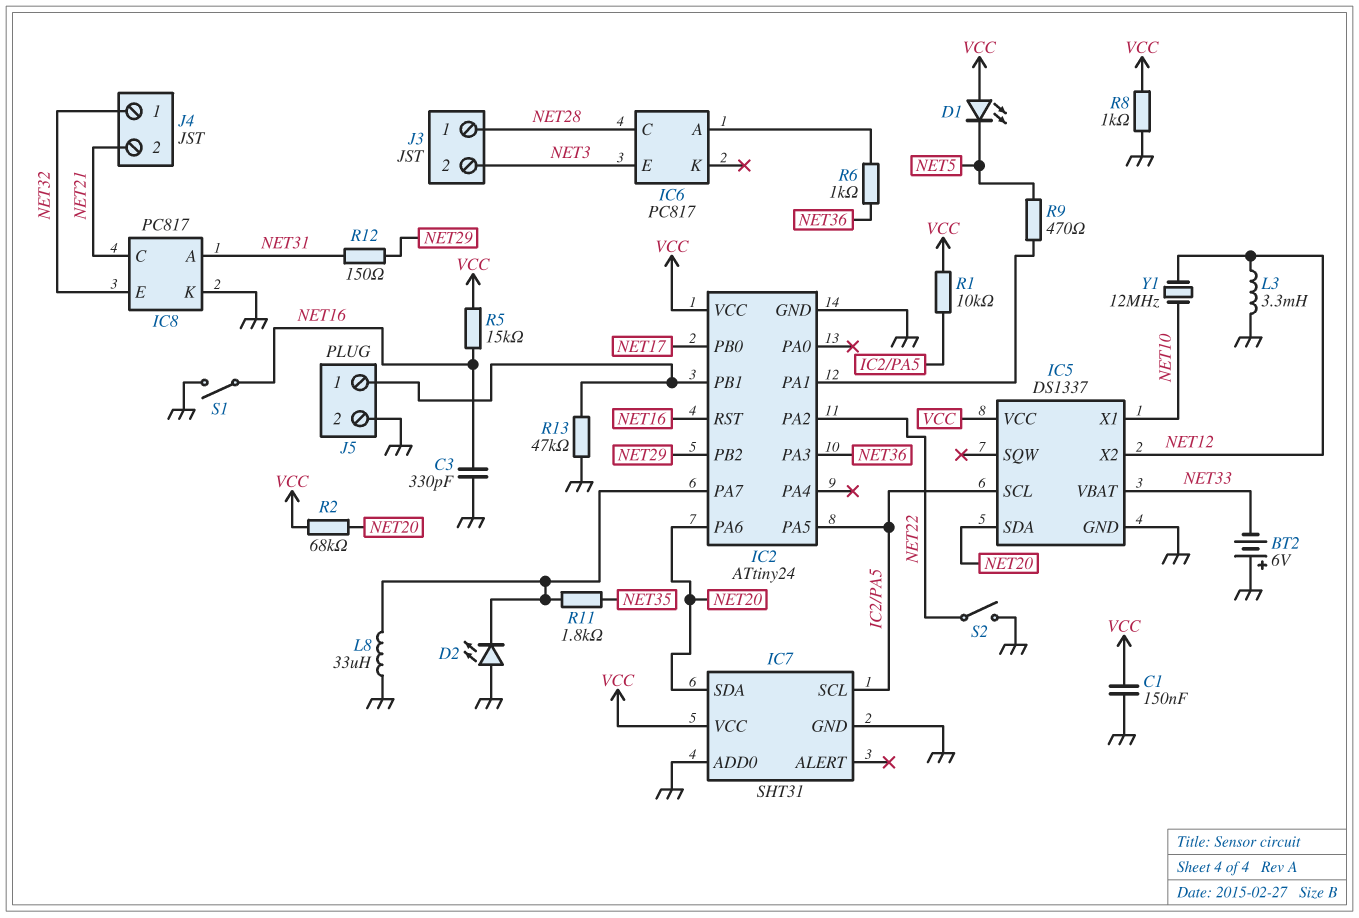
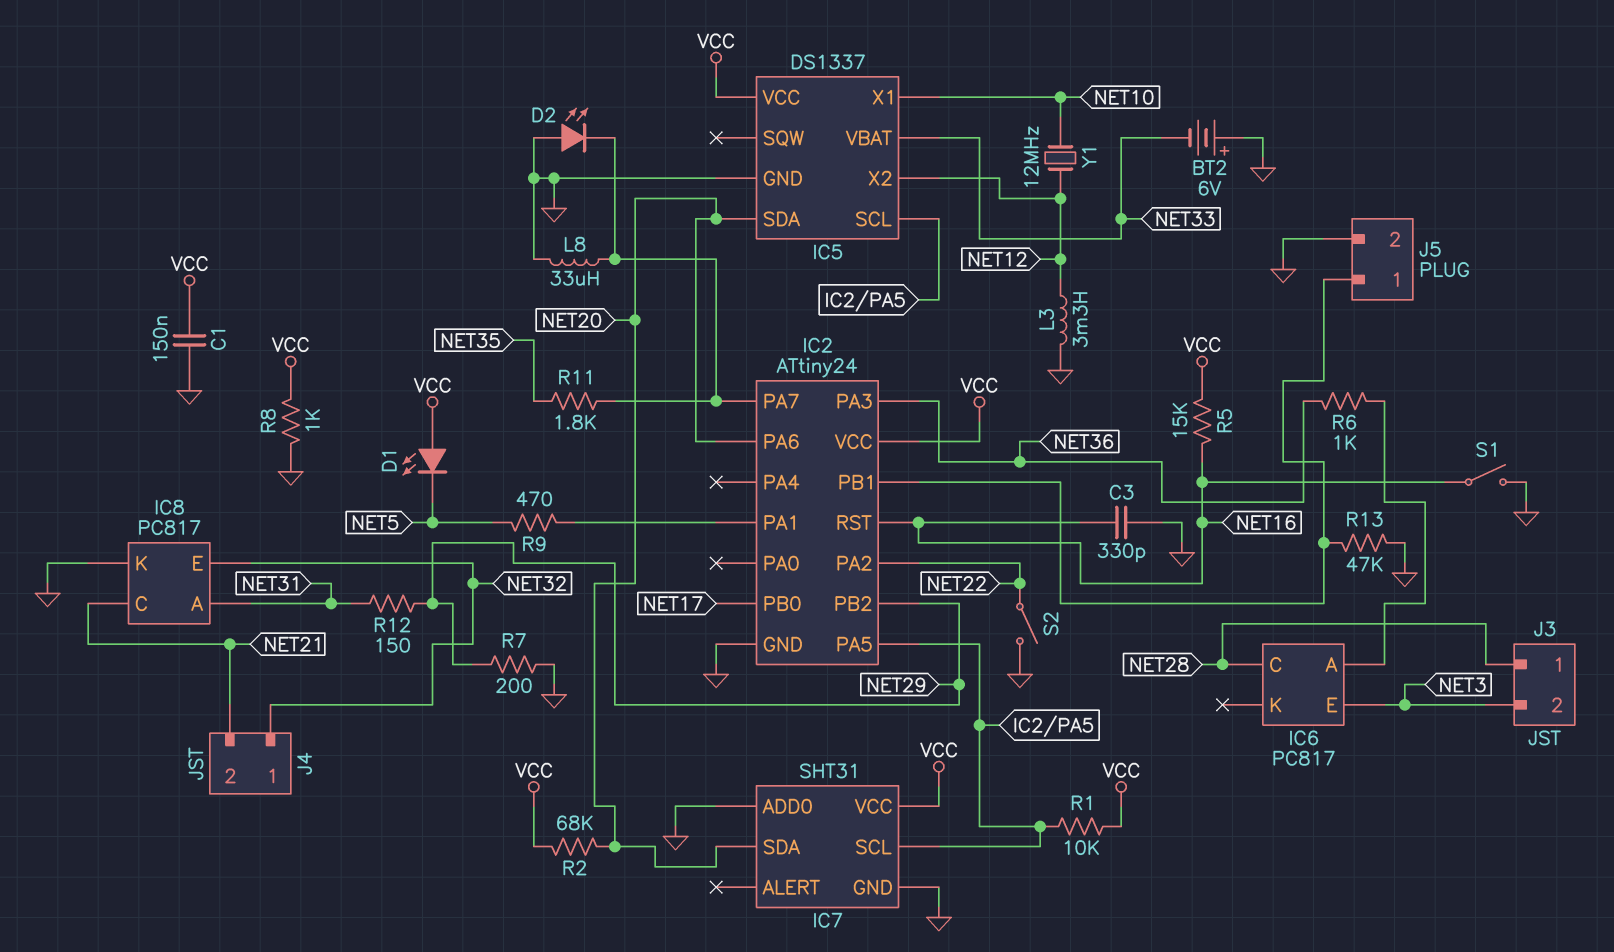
R7: none -> 200 (GND, NET29)

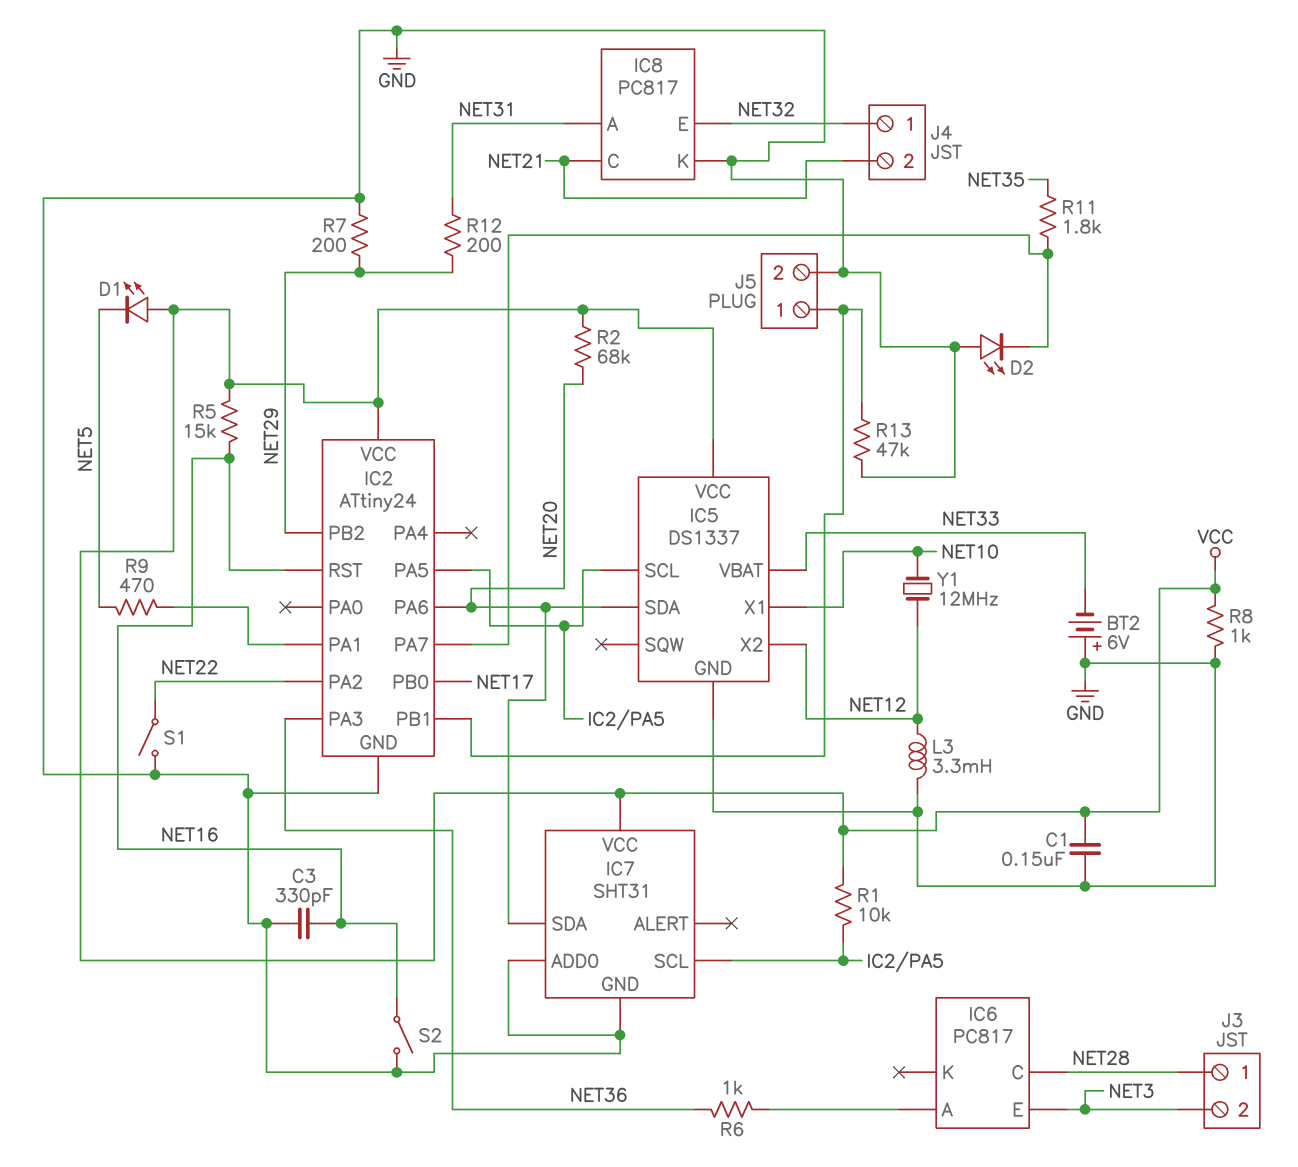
L8: 33uH (GND, IC2/PA7) -> none
R12: 150 (NET29, NET31) -> 200 (NET29, NET31)
S1: switch (GND, NET16) -> switch (GND, NET22)
S2: switch (GND, NET22) -> switch (GND, NET16)

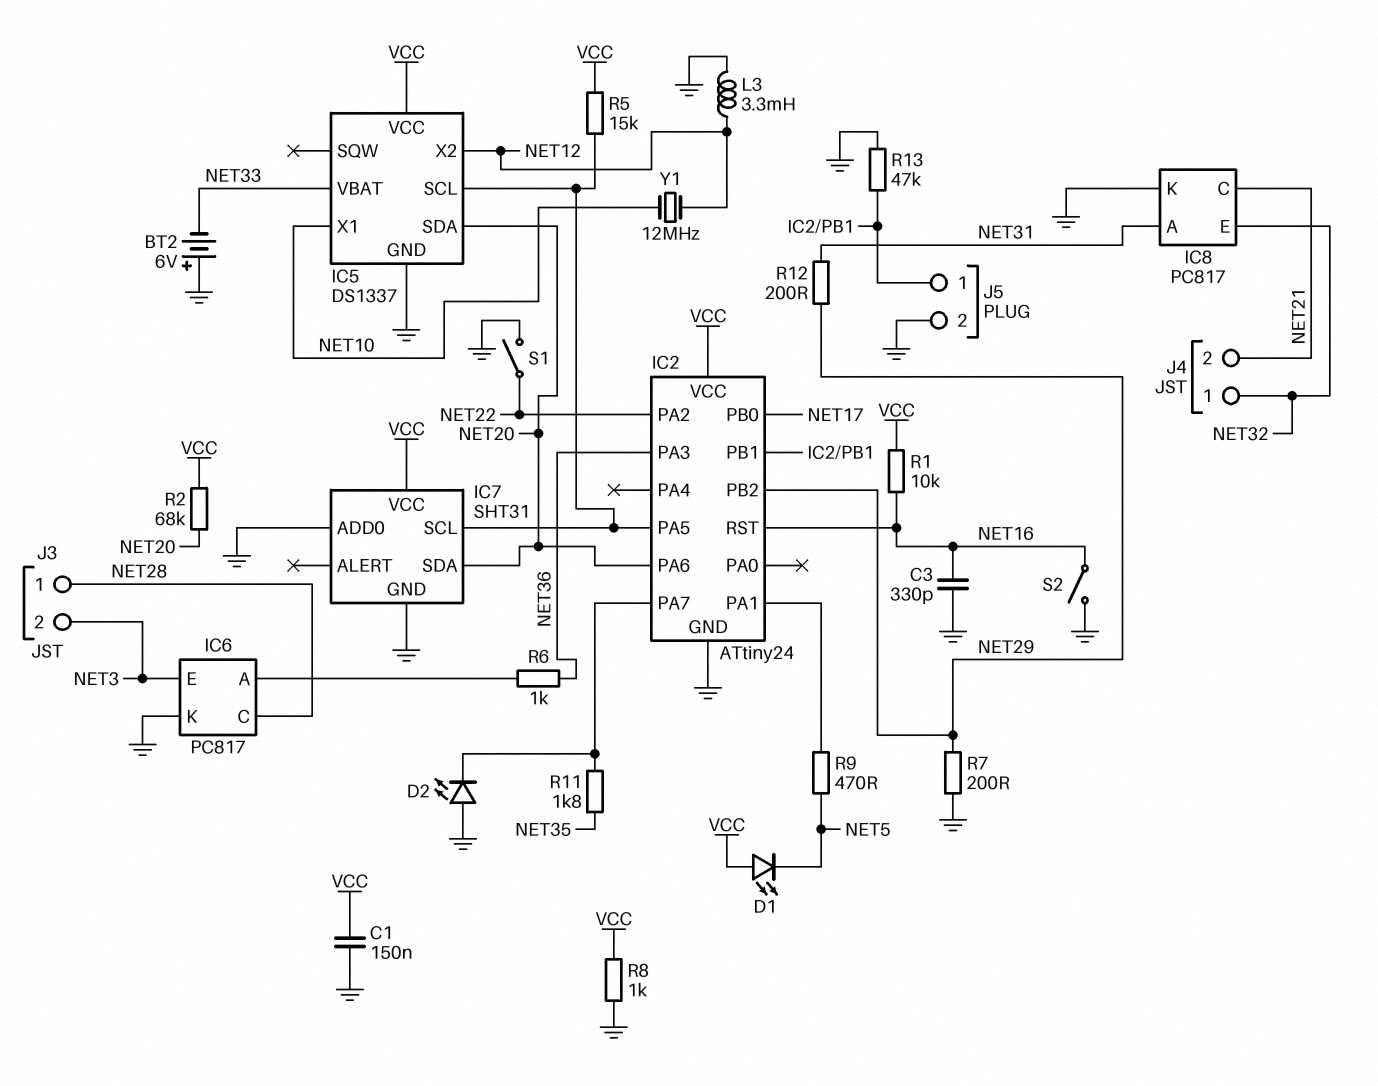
IC6 pin K: none -> GND
R1: 10k (IC2/PA5, VCC) -> 10k (NET16, VCC)
R5: 15k (NET16, VCC) -> 15k (IC2/PA5, VCC)

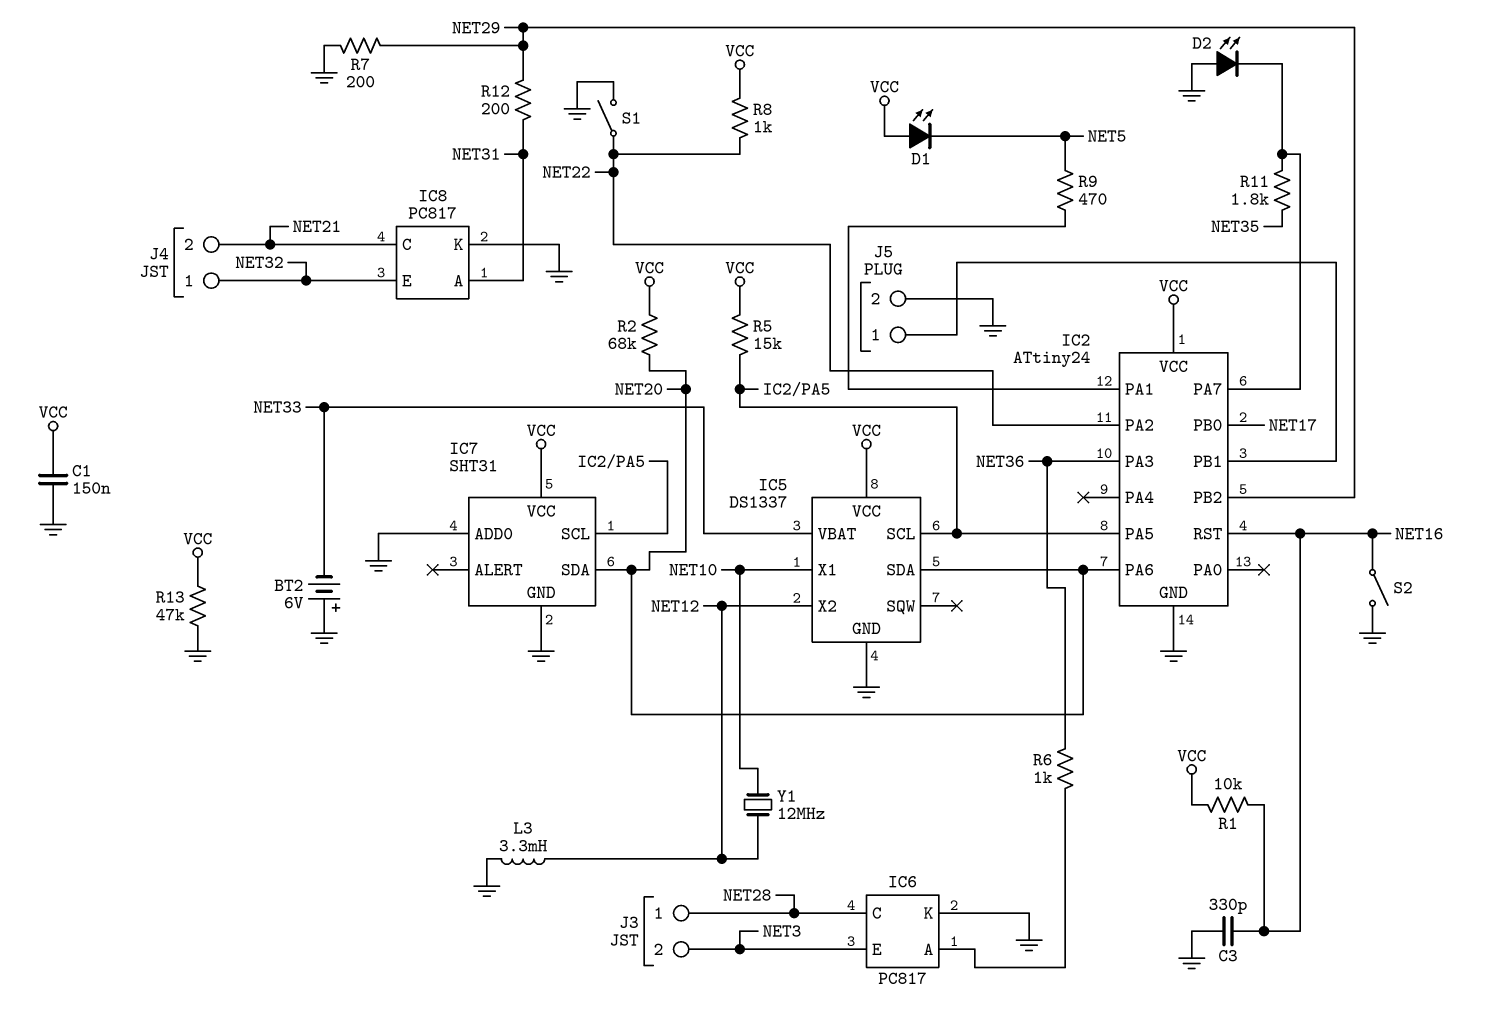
R8: 1k (GND, VCC) -> 1k (NET22, VCC)
R13: 47k (GND, IC2/PB1) -> 47k (GND, VCC)

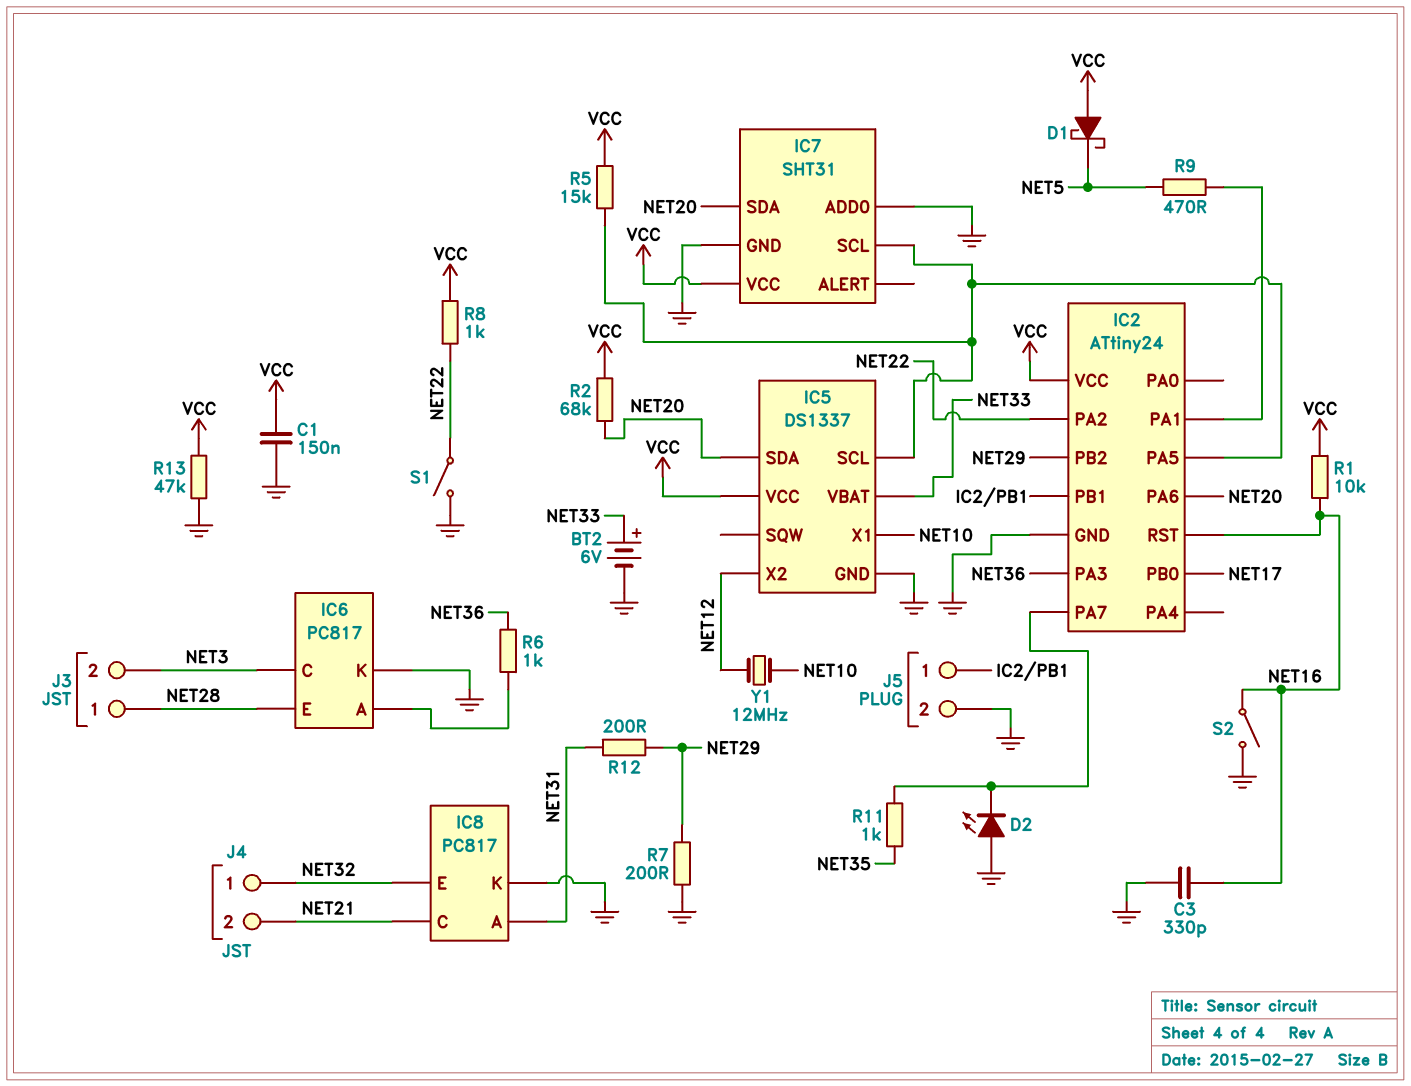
BT2: 6V (plus GND, minus NET33) -> 6V (plus NET33, minus GND)
D1: LED (A VCC, K NET5) -> schottky (A VCC, K NET5)
IC6 pin C: NET28 -> NET3
IC6 pin E: NET3 -> NET28
L3: 3.3mH (GND, NET12) -> none
R11: 1.8k (IC2/PA7, NET35) -> 1k (IC2/PA7, NET35)

